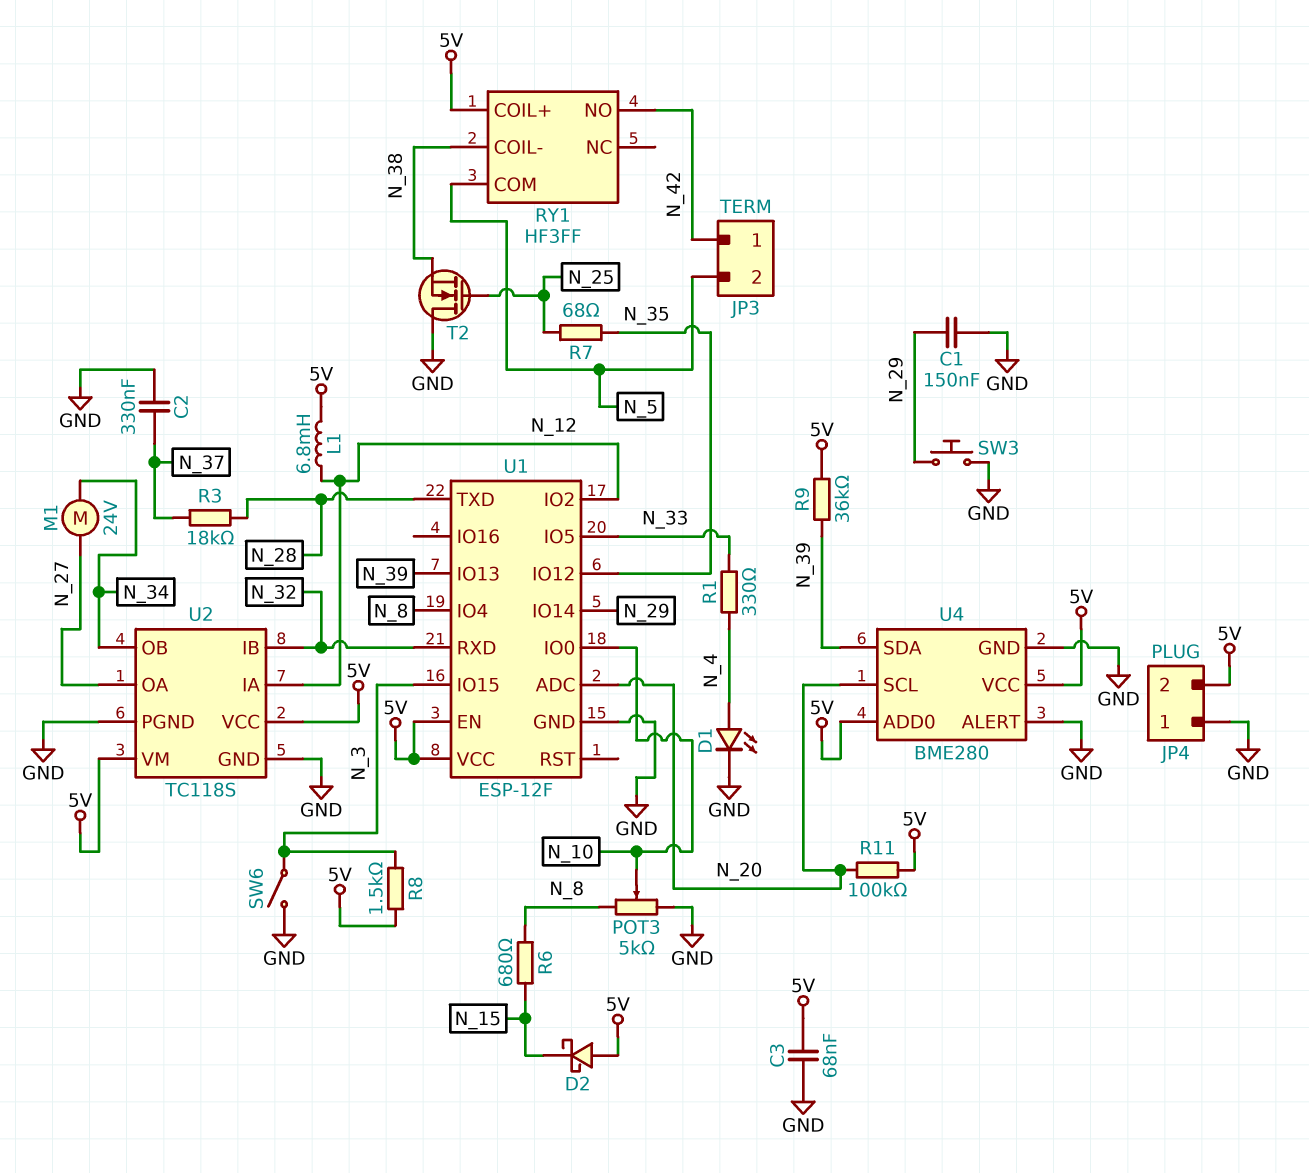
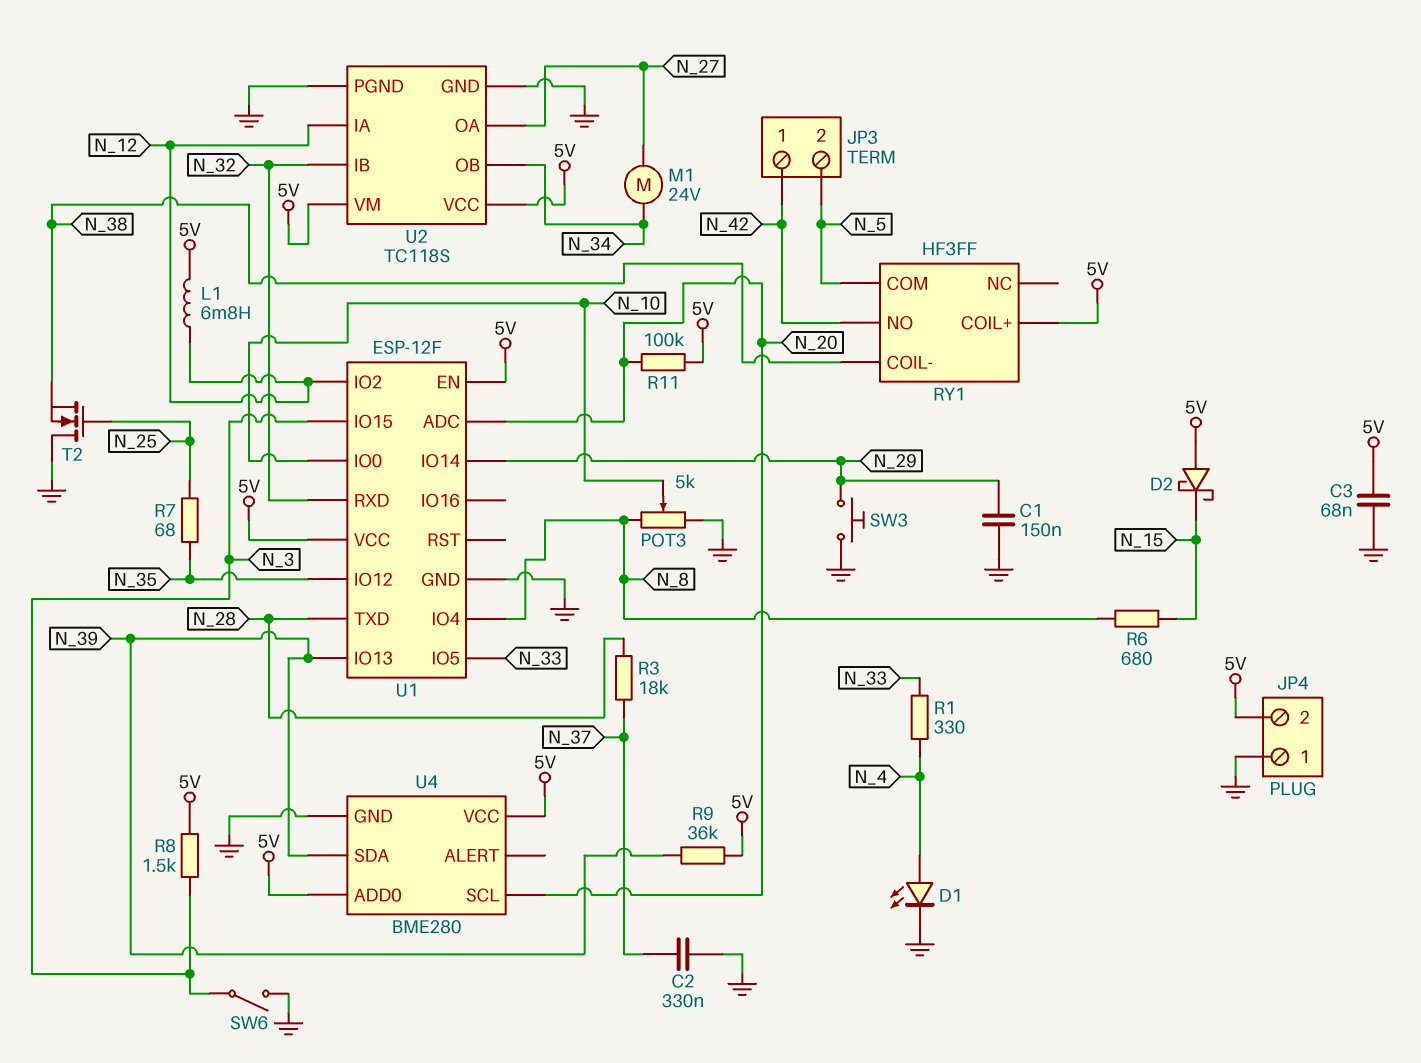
U4 pin ALERT: GND -> none

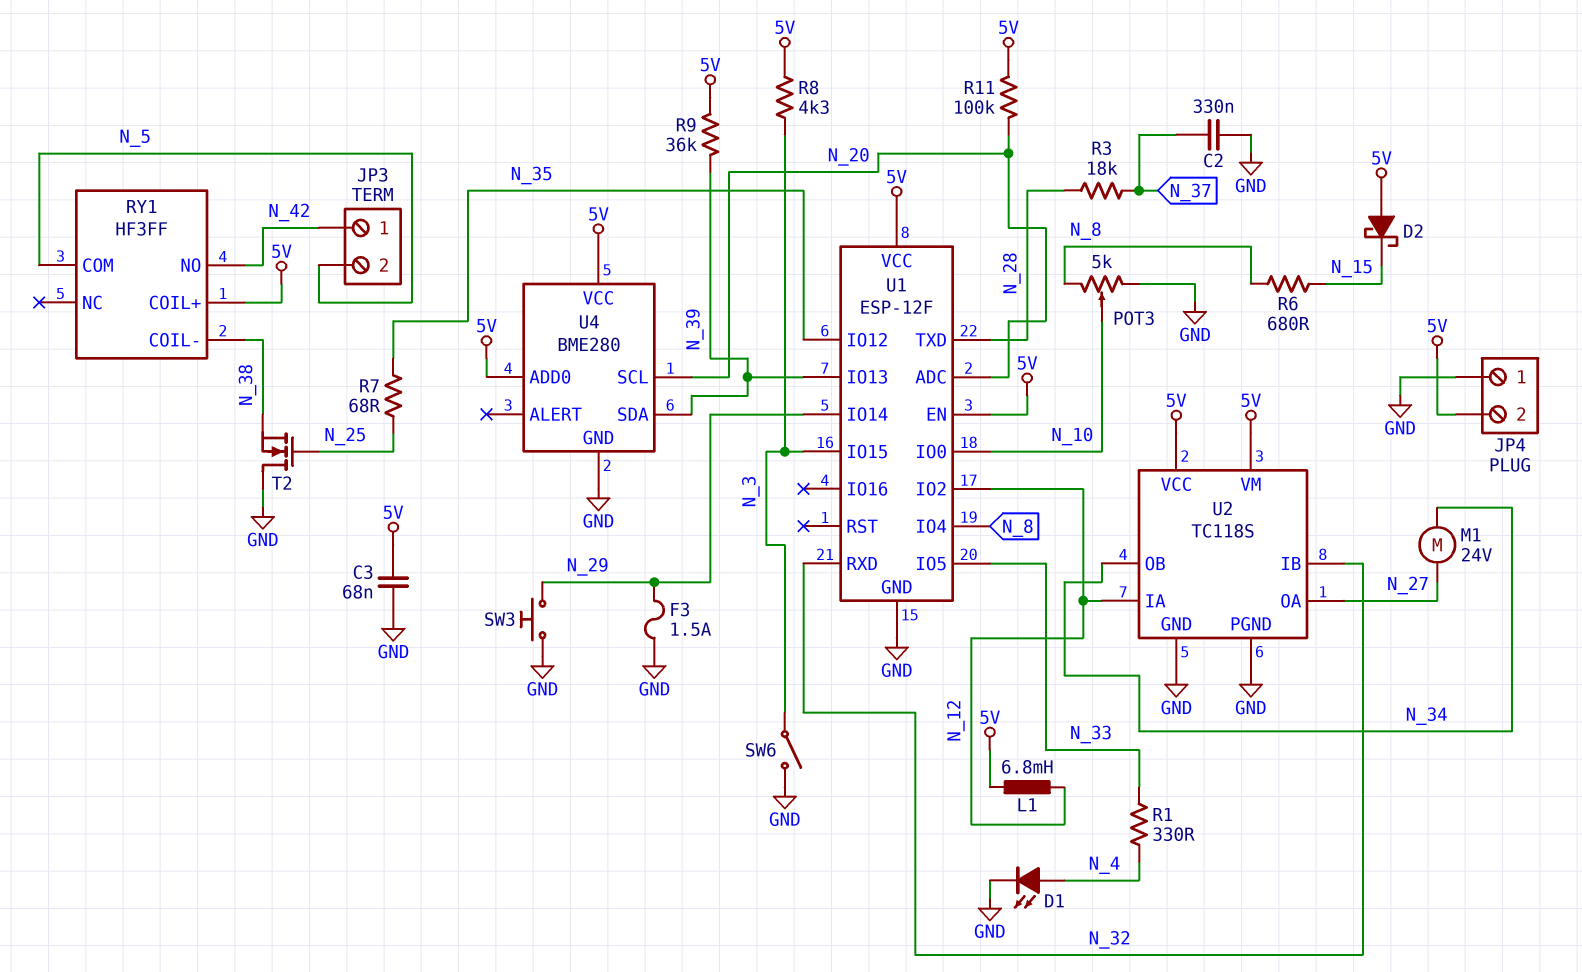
C1: 150nF (GND, N_29) -> none
F3: none -> 1.5A (GND, N_29)
R8: 1.5k (5V, N_3) -> 4.3k (5V, N_3)

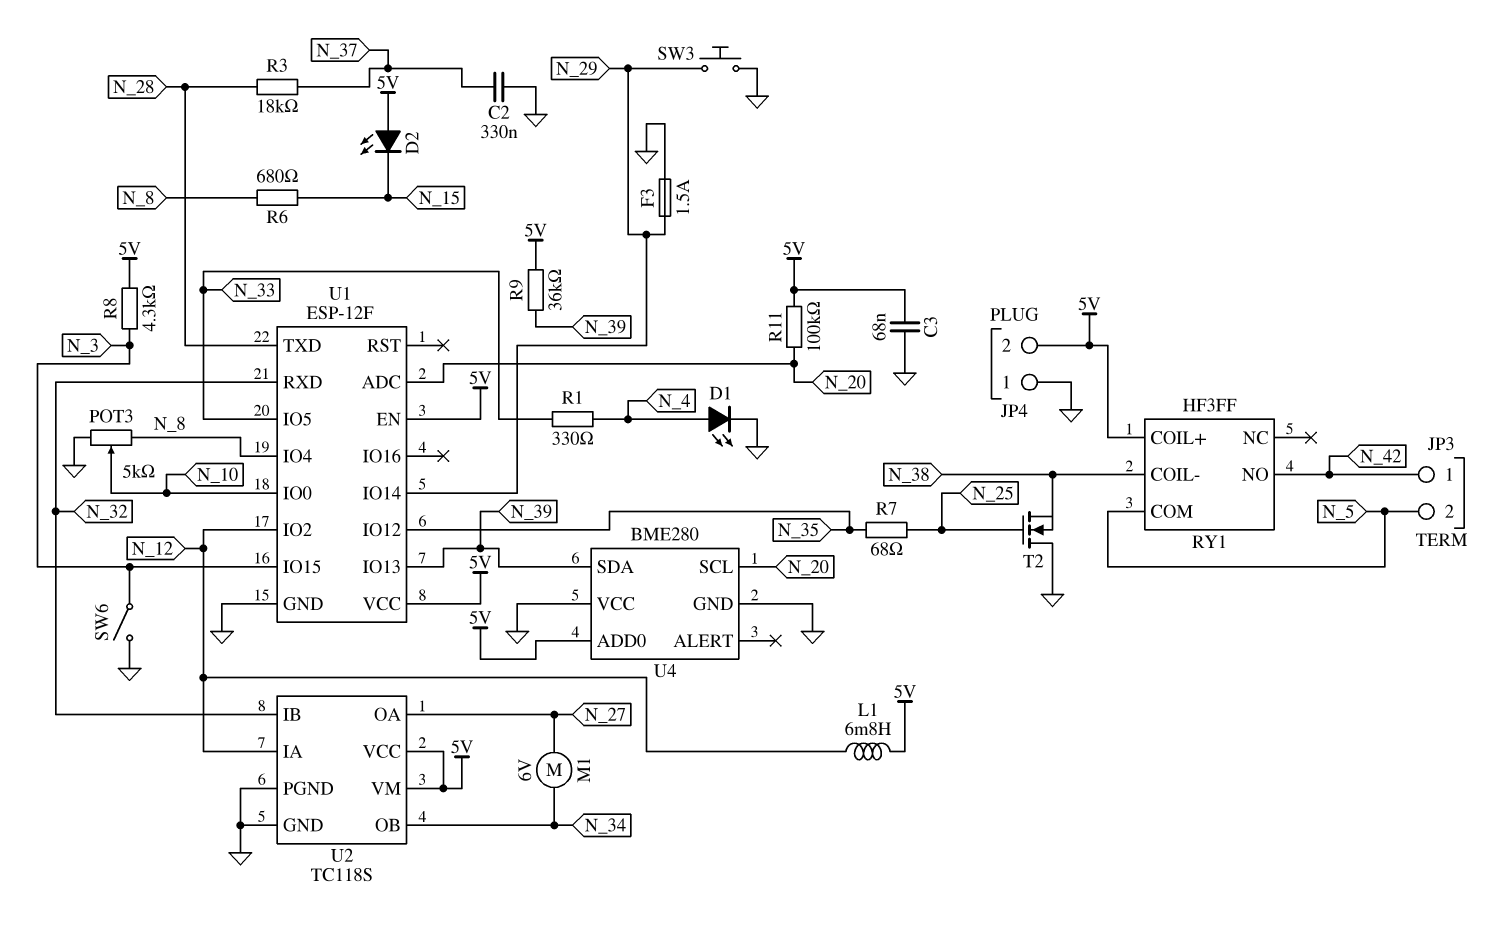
D2: schottky (A 5V, K N_15) -> LED (A 5V, K N_15)
M1: motor 24V (N_27, N_34) -> motor 6V (N_27, N_34)
U4 pin VCC: 5V -> GND

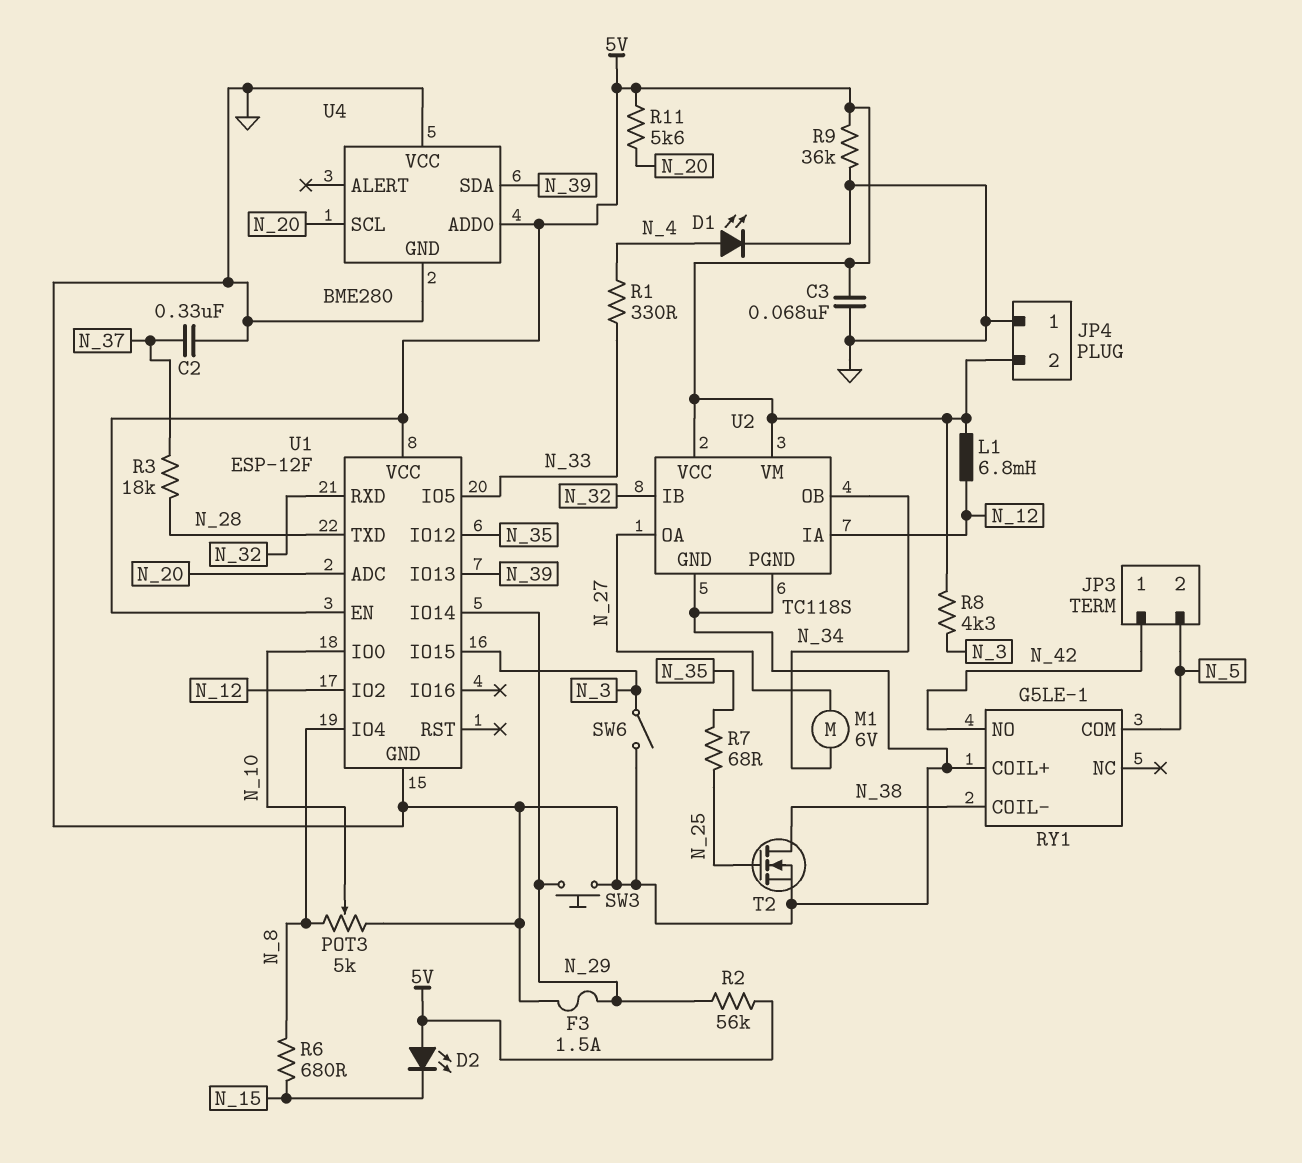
R2: none -> 56k (5V, N_29)
R9: 36k (5V, N_39) -> 36k (5V, GND)
R11: 100k (5V, N_20) -> 5.6k (5V, N_20)
RY1: HF3FF -> G5LE-1
RY1 pin COIL+: 5V -> GND
T2: NMOS (G N_25, D GND, S N_38) -> NMOS (G N_25, D N_38, S GND)

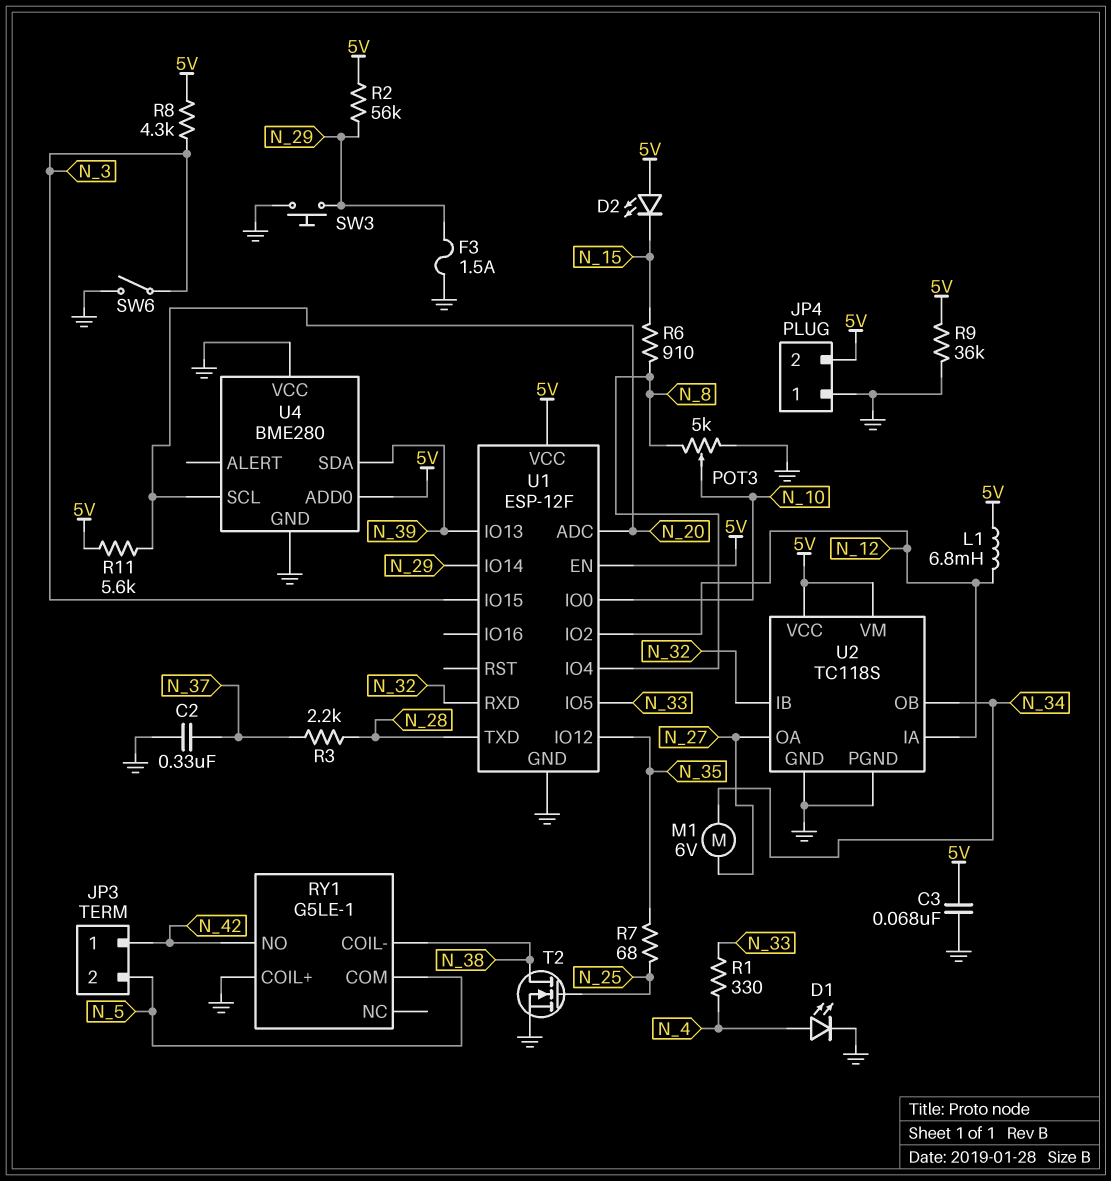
R3: 18k (N_28, N_37) -> 2.2k (N_28, N_37)
R6: 680 (N_8, N_15) -> 910 (N_8, N_15)

